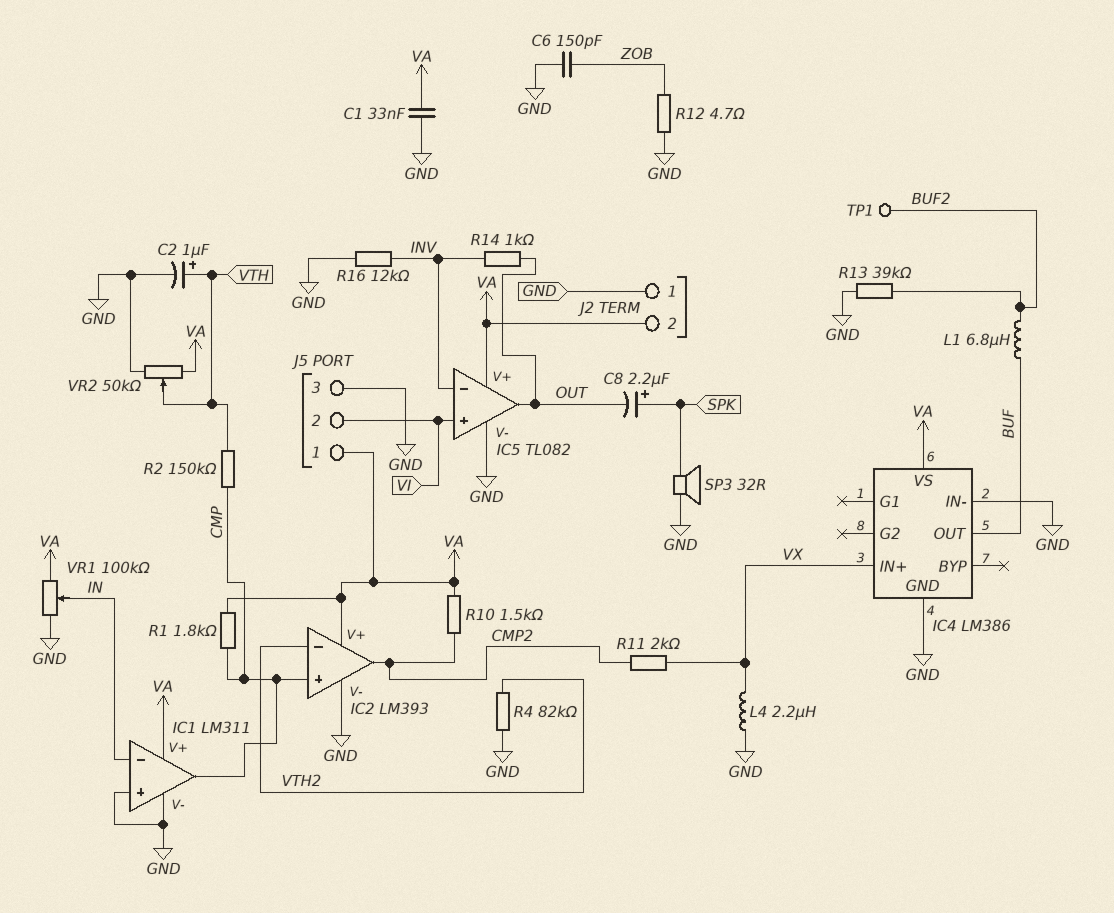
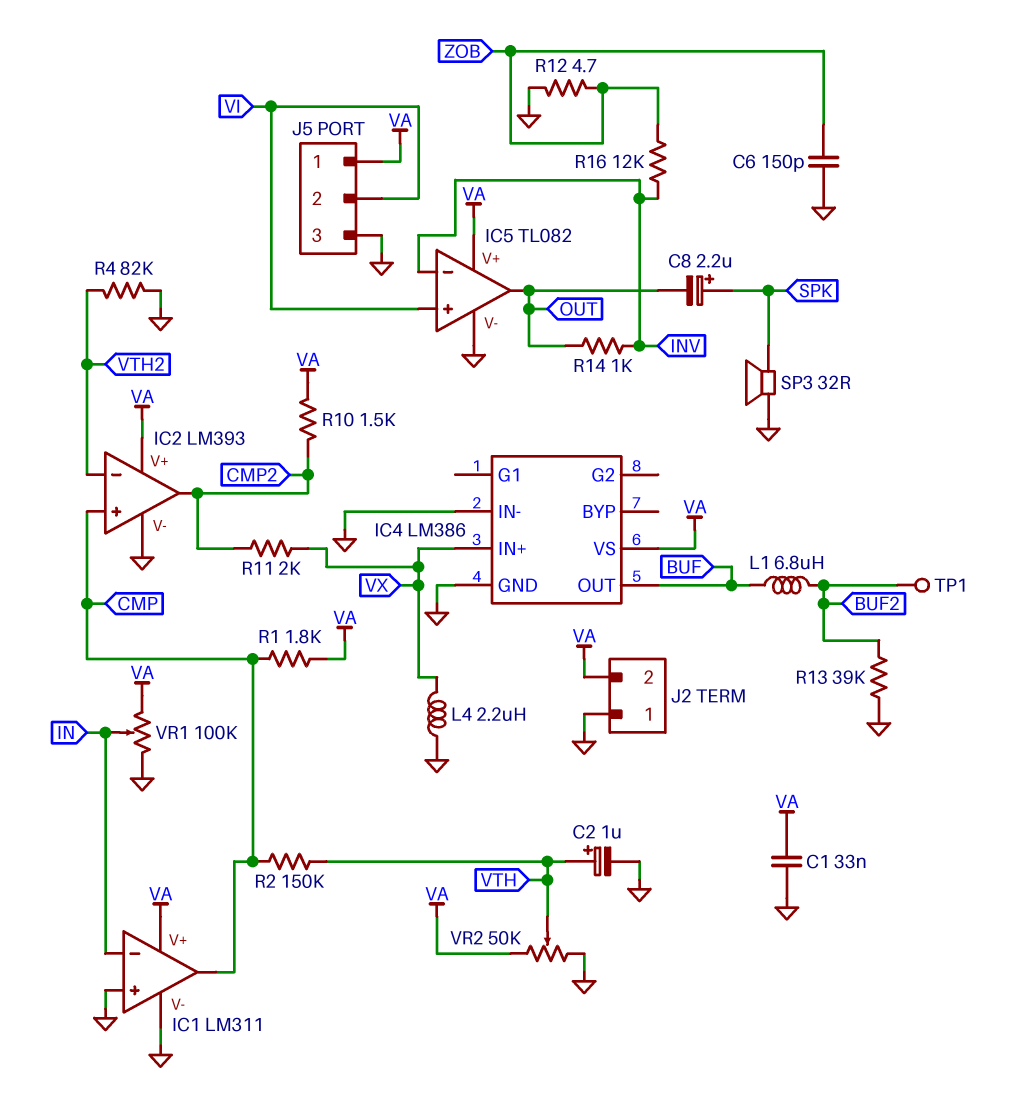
R16: 12k (GND, INV) -> 12k (INV, ZOB)

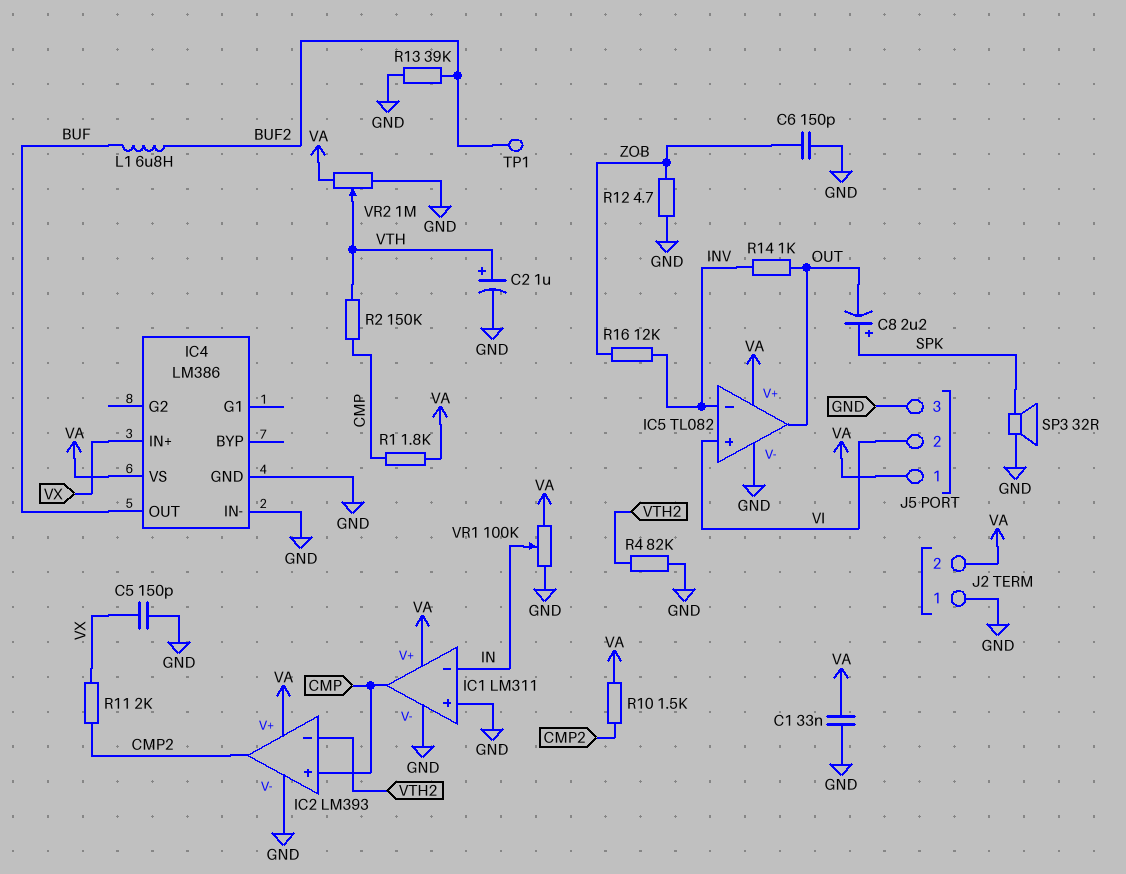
C5: none -> 150pF (GND, VX)
L4: 2.2uH (GND, VX) -> none
VR2: 50k (GND, VA, wiper VTH) -> 1M (GND, VA, wiper VTH)

